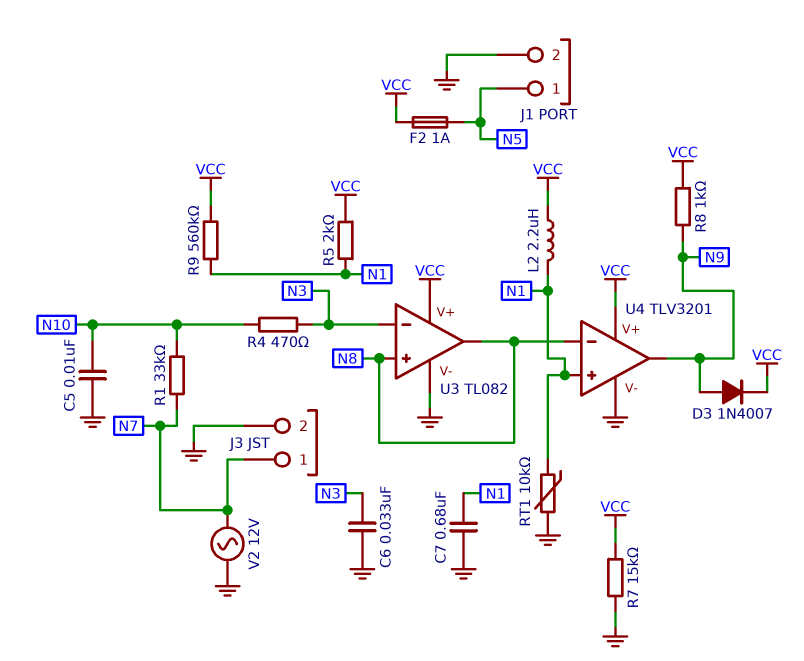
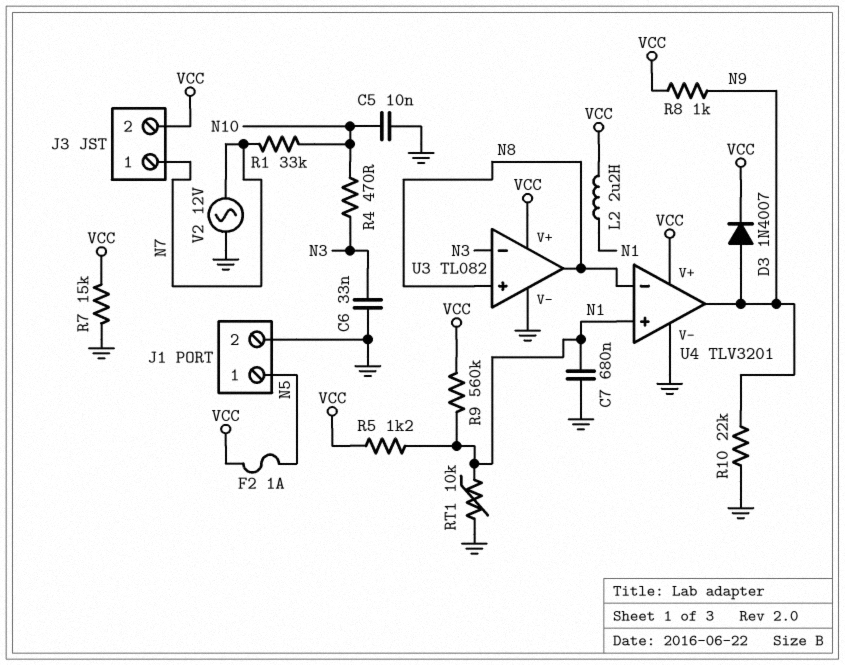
J3 pin 2: GND -> VCC
R5: 2k (N1, VCC) -> 1.2k (N1, VCC)
R10: none -> 22k (GND, N9)

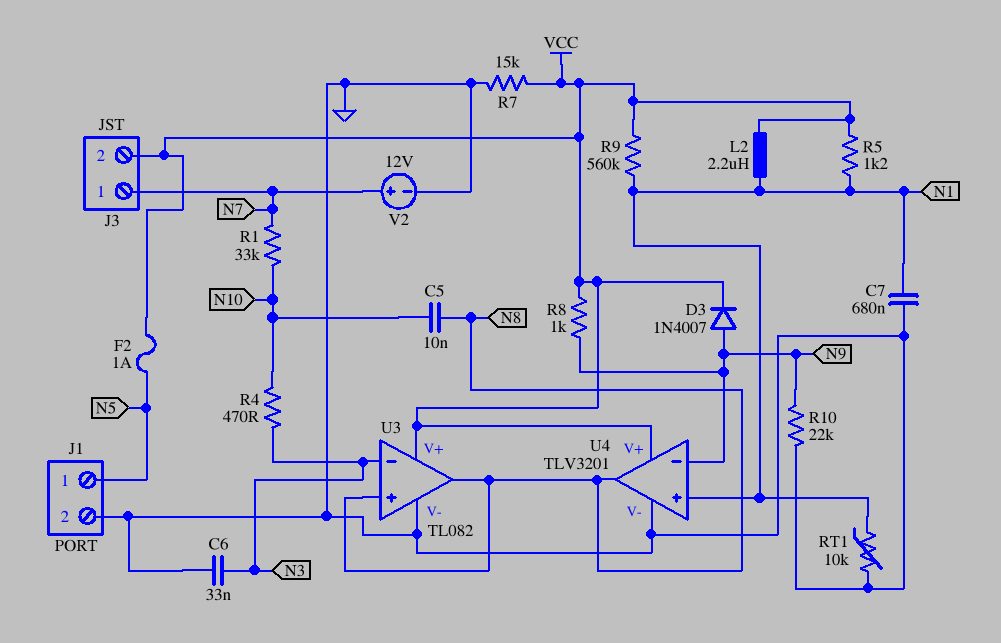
C5: 10nF (GND, N10) -> 10nF (N8, N10)
U4 pin in-: N8 -> N9
U4 pin out: N9 -> N8
V2: AC 12V (GND, N7) -> 12V (plus N7, minus GND)

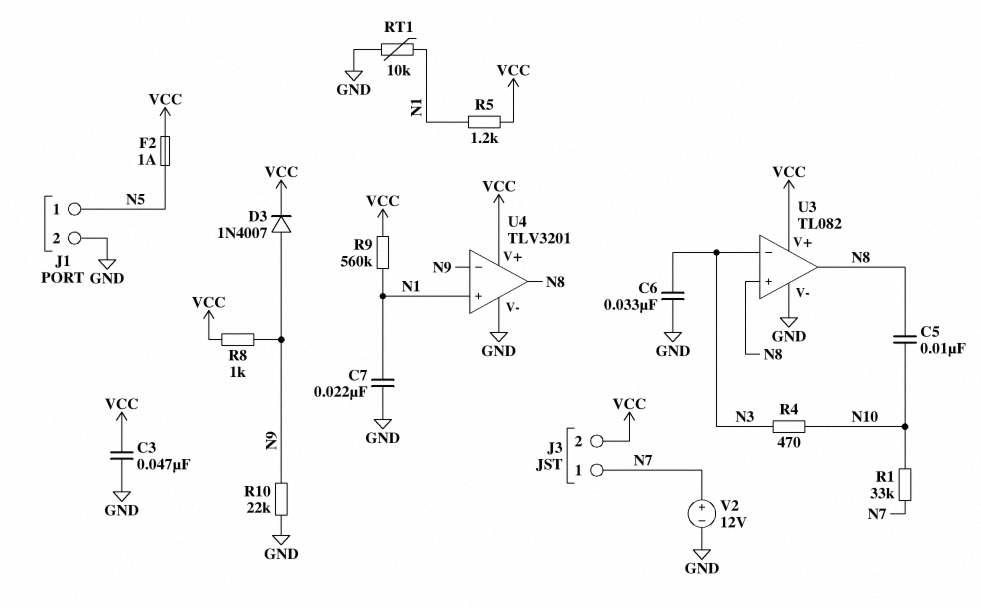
C3: none -> 47nF (GND, VCC)
C7: 680nF (GND, N1) -> 22nF (GND, N1)
L2: 2.2uH (N1, VCC) -> none
R7: 15k (GND, VCC) -> none

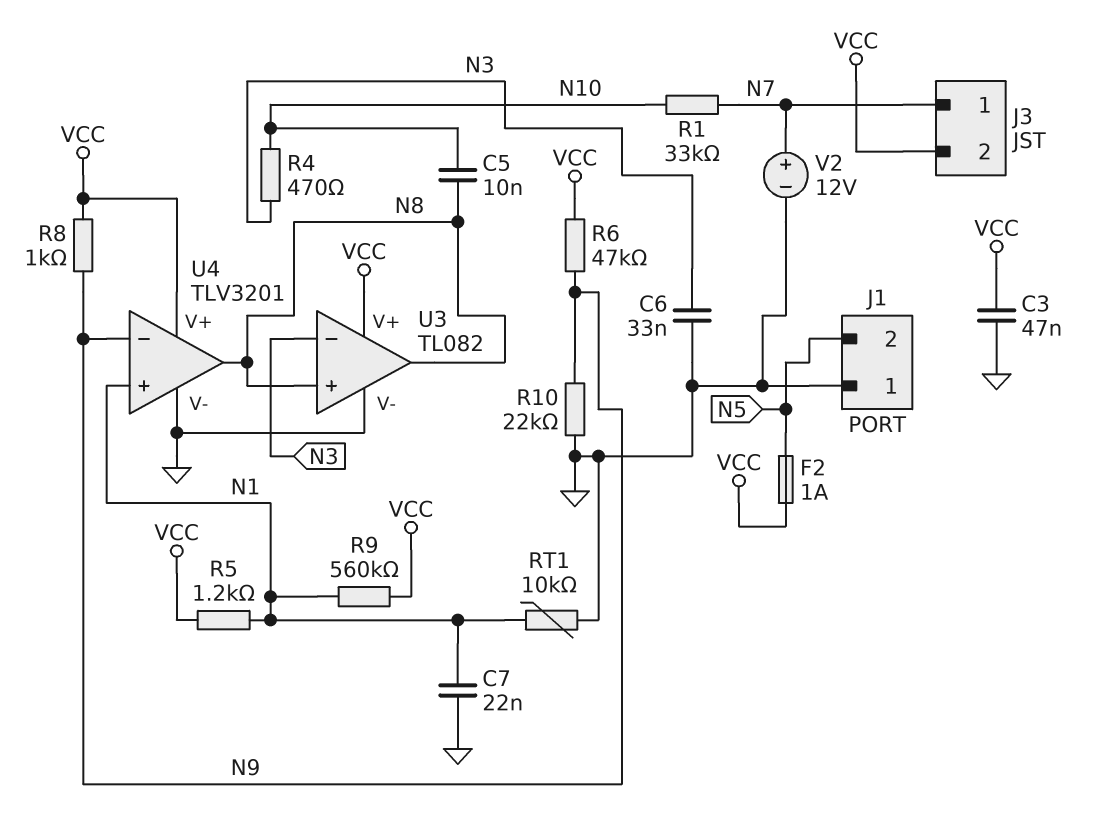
D3: diode 1N4007 (A N9, K VCC) -> none
J1 pin 1: N5 -> GND
J1 pin 2: GND -> N5
R6: none -> 47k (N9, VCC)

